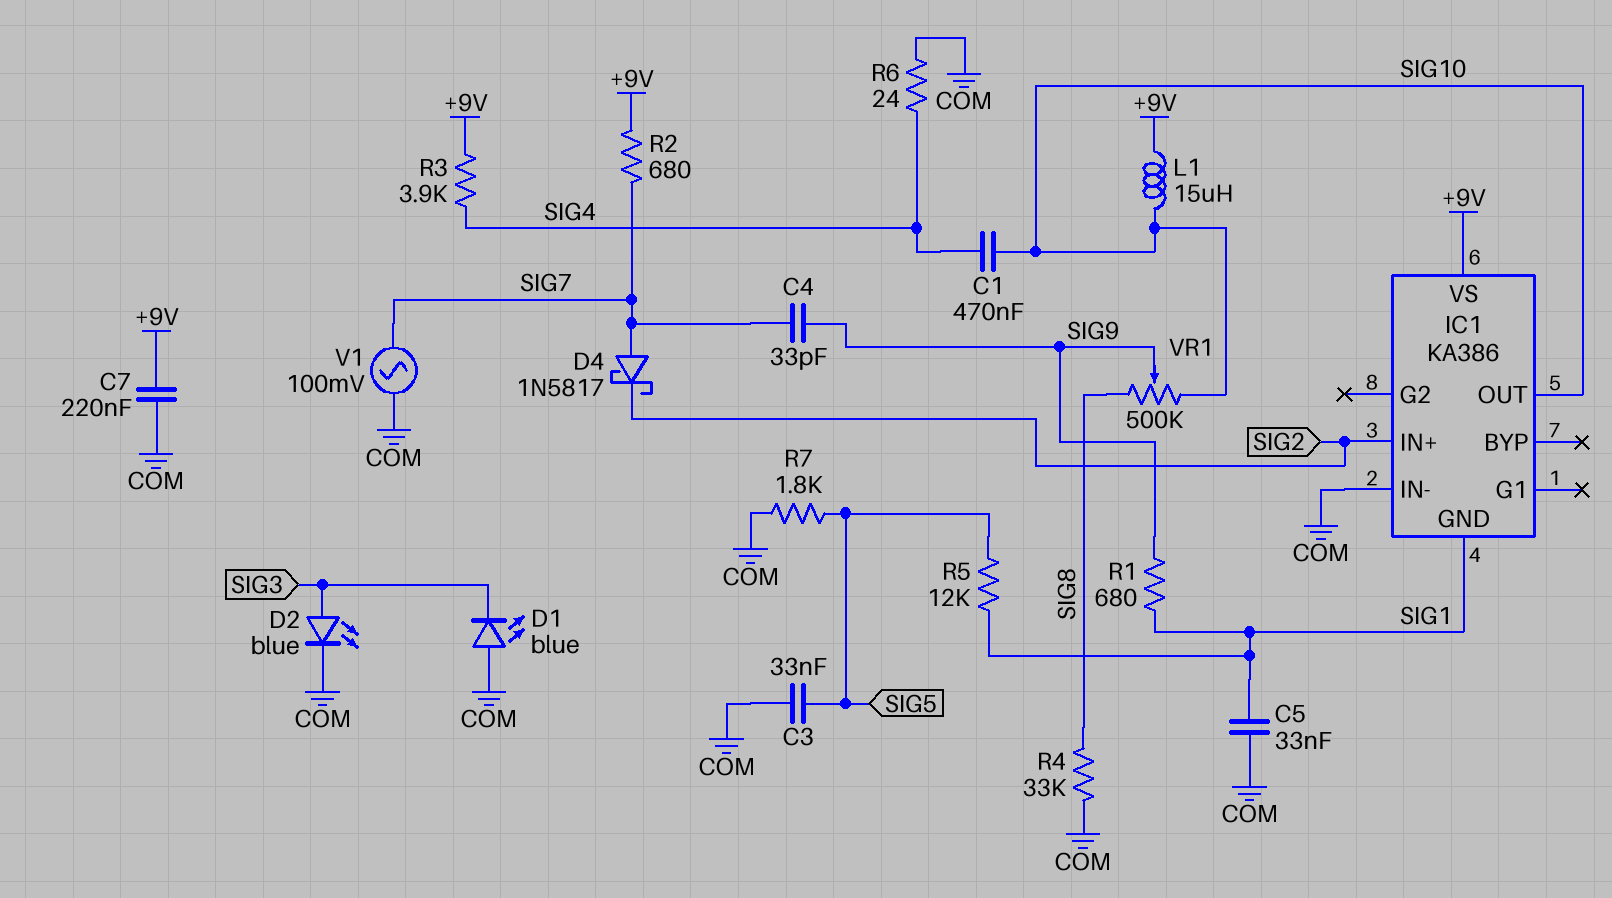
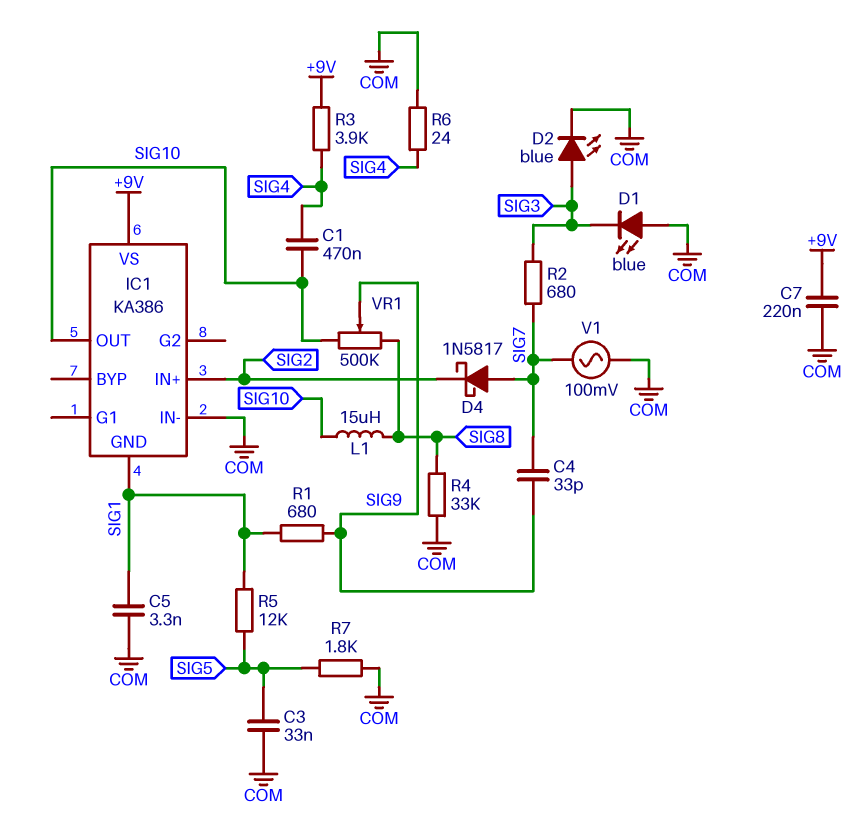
C5: 33nF (COM, SIG1) -> 3.3nF (COM, SIG1)
L1: 15uH (+9V, SIG10) -> 15uH (SIG8, SIG10)
R2: 680 (+9V, SIG7) -> 680 (SIG3, SIG7)

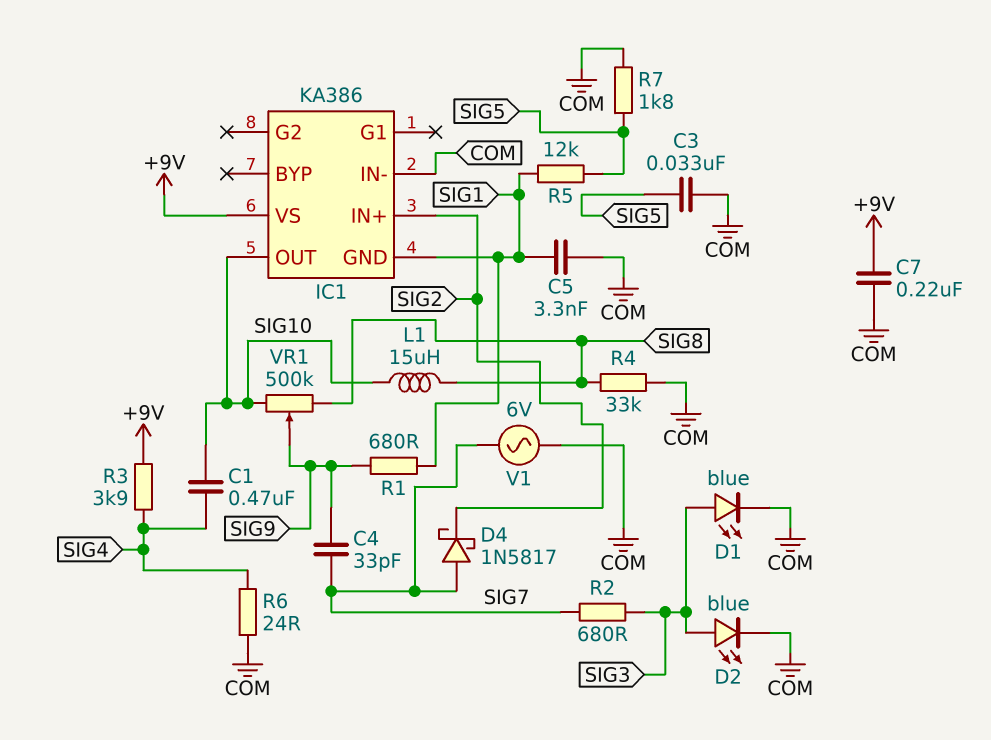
D1: LED blue (A COM, K SIG3) -> LED blue (A SIG3, K COM)
V1: AC 100mV (COM, SIG7) -> AC 6V (COM, SIG7)

